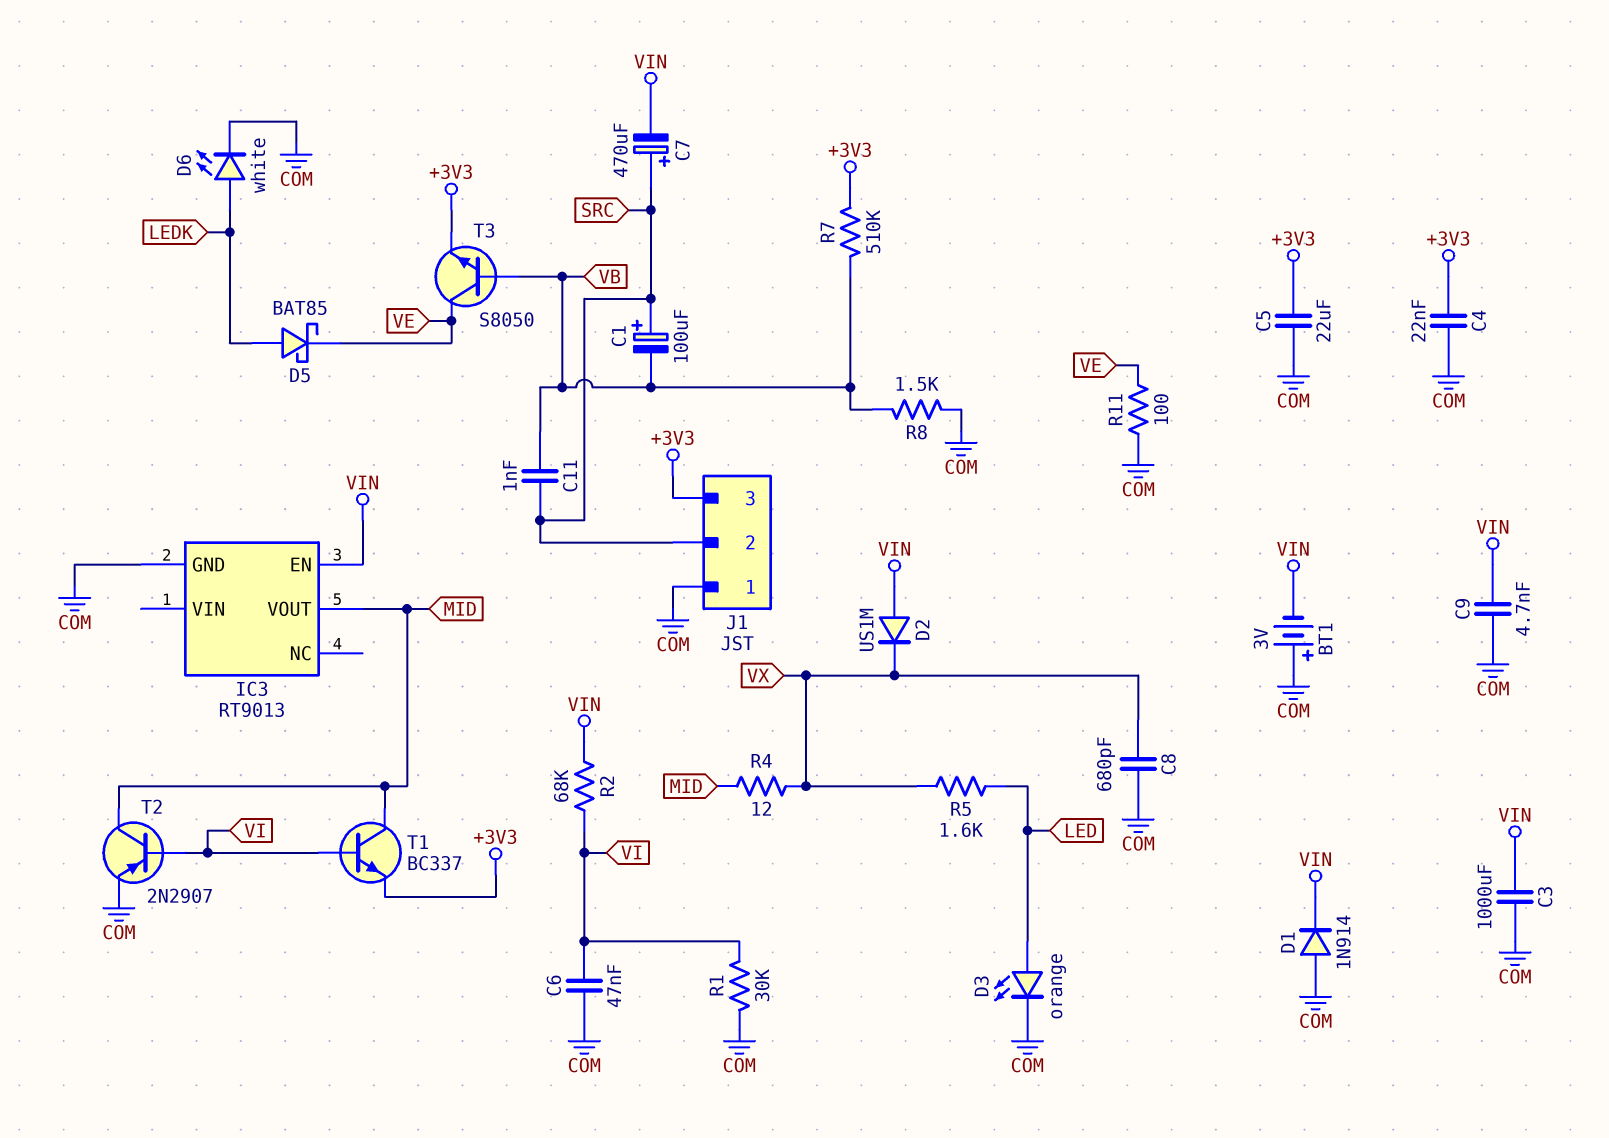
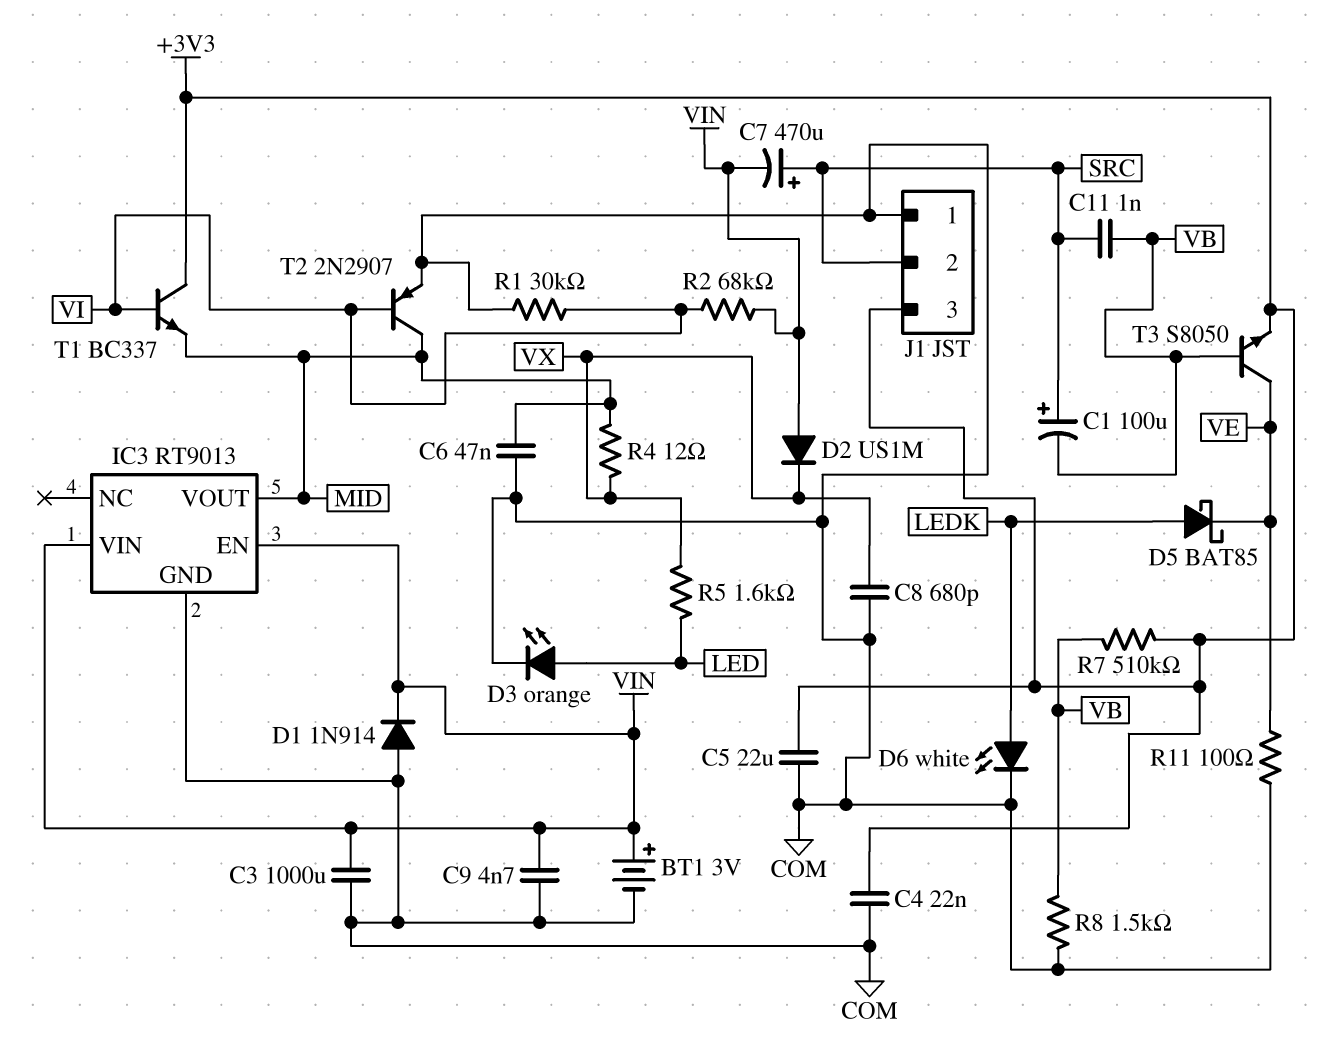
BT1: 3V (plus COM, minus VIN) -> 3V (plus VIN, minus COM)
C6: 47nF (COM, VI) -> 47nF (COM, MID)
IC3 pin VIN: none -> VIN
T1: NPN BC337 (B VI, C MID, E +3V3) -> NPN BC337 (B VI, C +3V3, E MID)

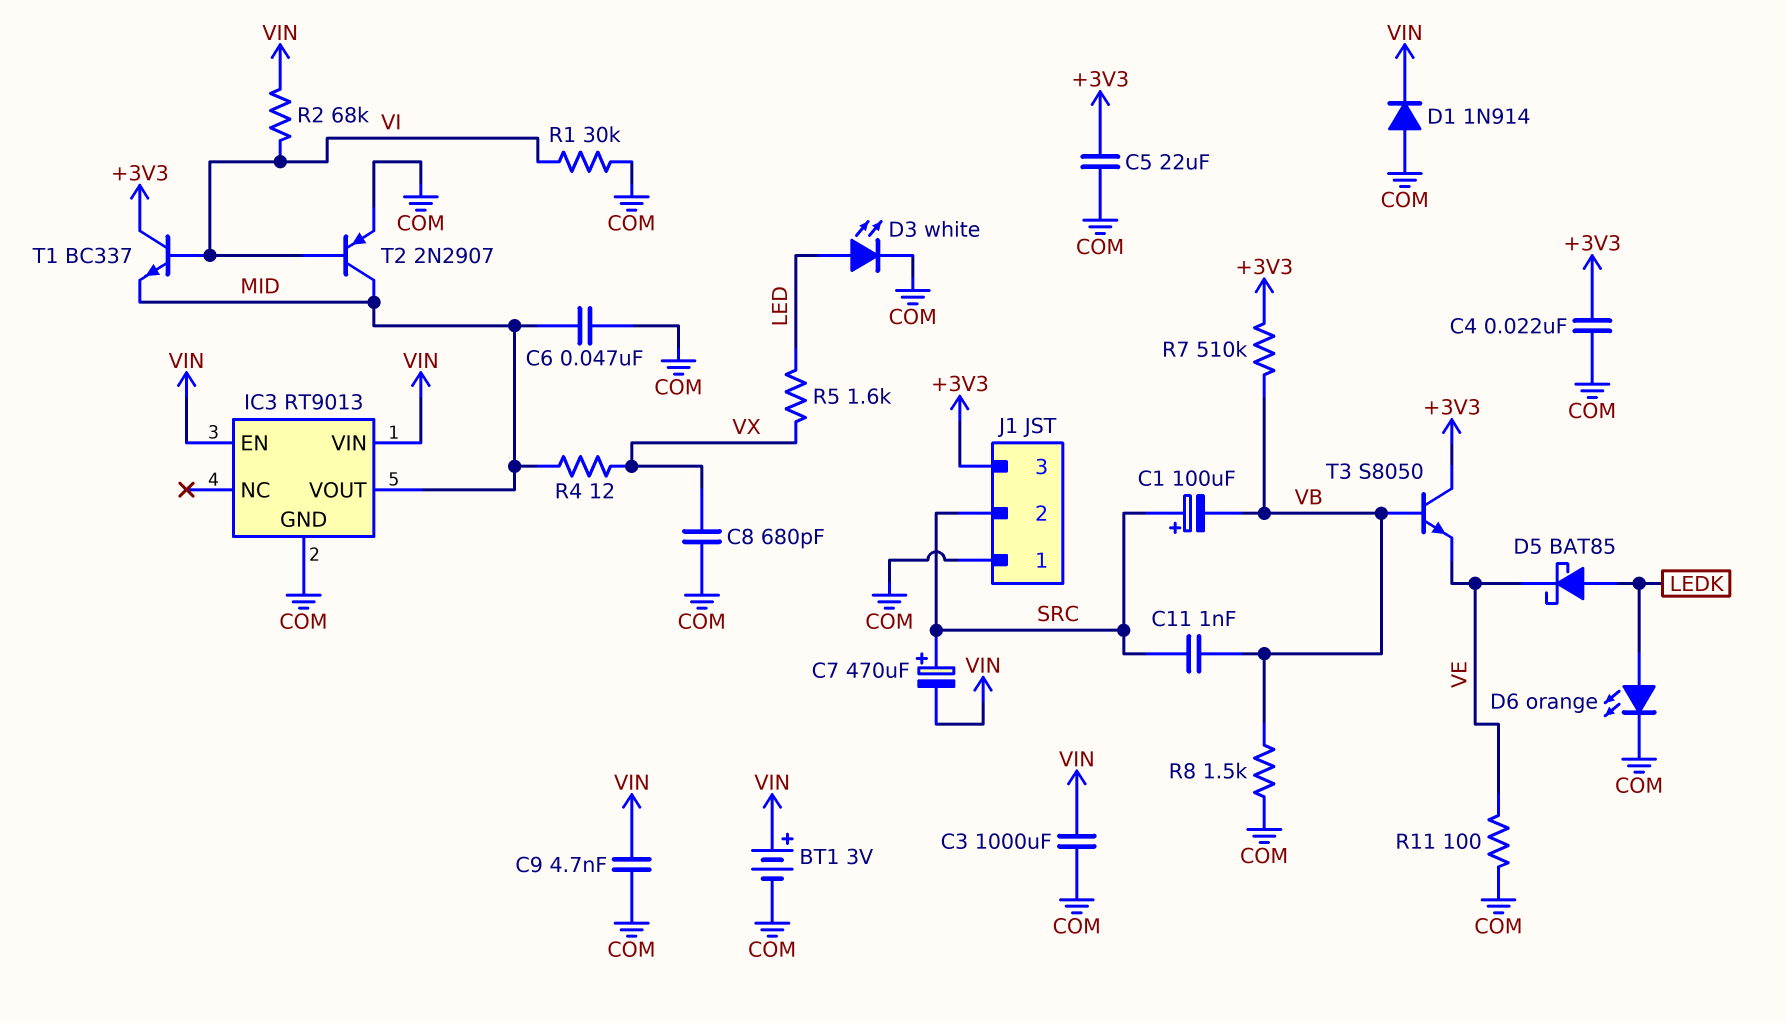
D2: diode US1M (A VIN, K VX) -> none
D3: LED orange (A LED, K COM) -> LED white (A LED, K COM)
D6: LED white (A LEDK, K COM) -> LED orange (A LEDK, K COM)
T3: NPN S8050 (B VB, C VE, E +3V3) -> NPN S8050 (B VB, C +3V3, E VE)

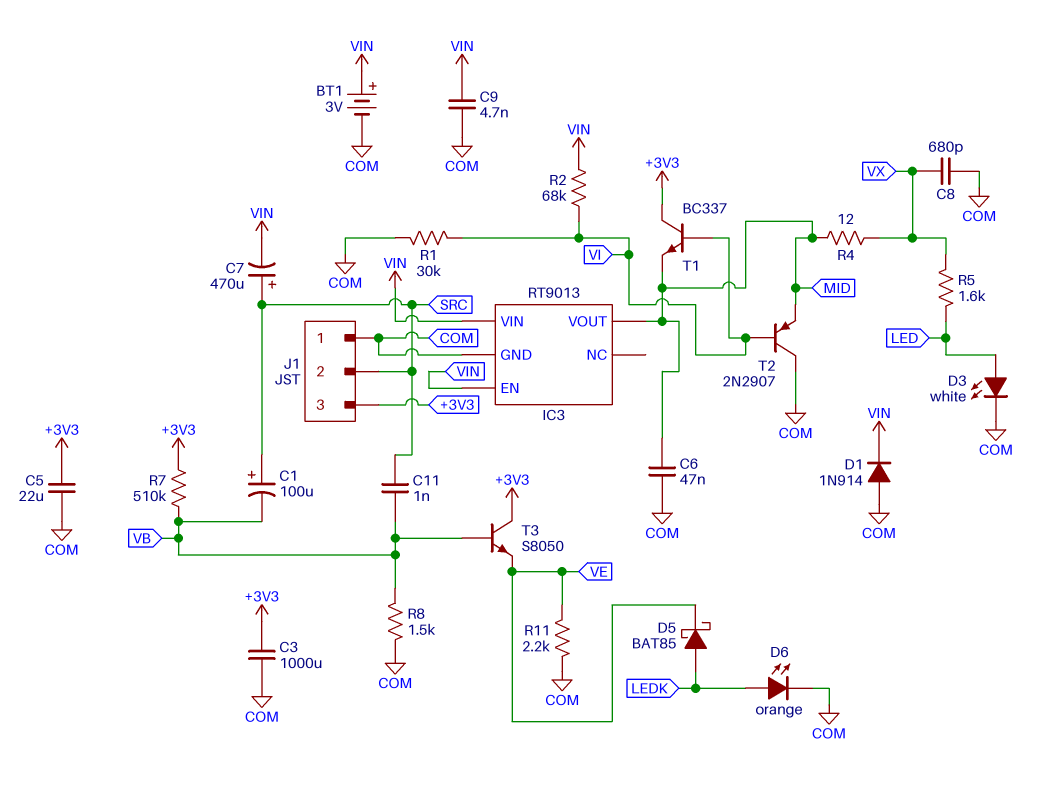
C3: 1000uF (COM, VIN) -> 1000uF (+3V3, COM)
C4: 22nF (+3V3, COM) -> none
R11: 100 (COM, VE) -> 2.2k (COM, VE)
T2: PNP 2N2907 (B VI, C MID, E COM) -> PNP 2N2907 (B VI, C COM, E MID)

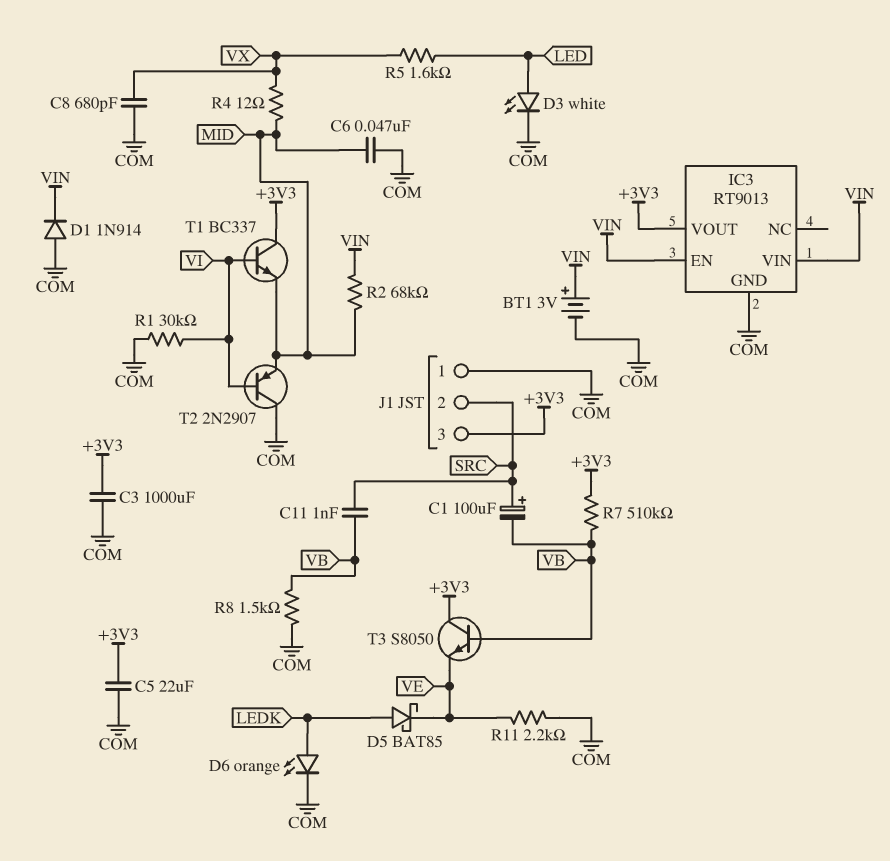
C7: 470uF (plus SRC, minus VIN) -> none
C9: 4.7nF (COM, VIN) -> none
IC3 pin VOUT: MID -> +3V3
R2: 68k (VI, VIN) -> 68k (MID, VIN)

